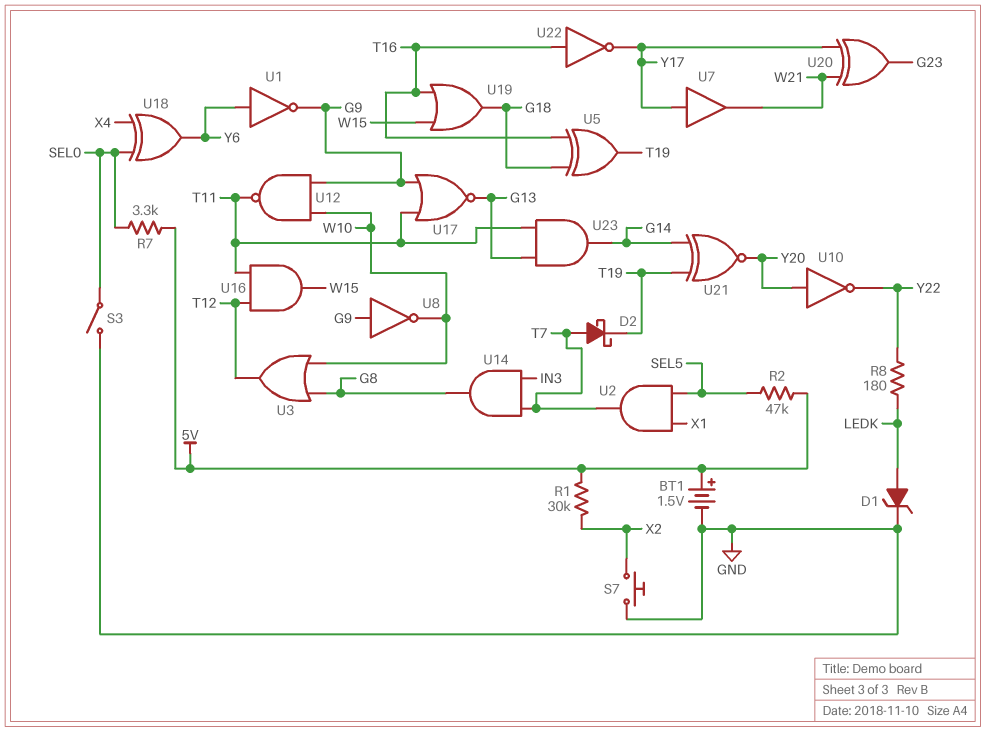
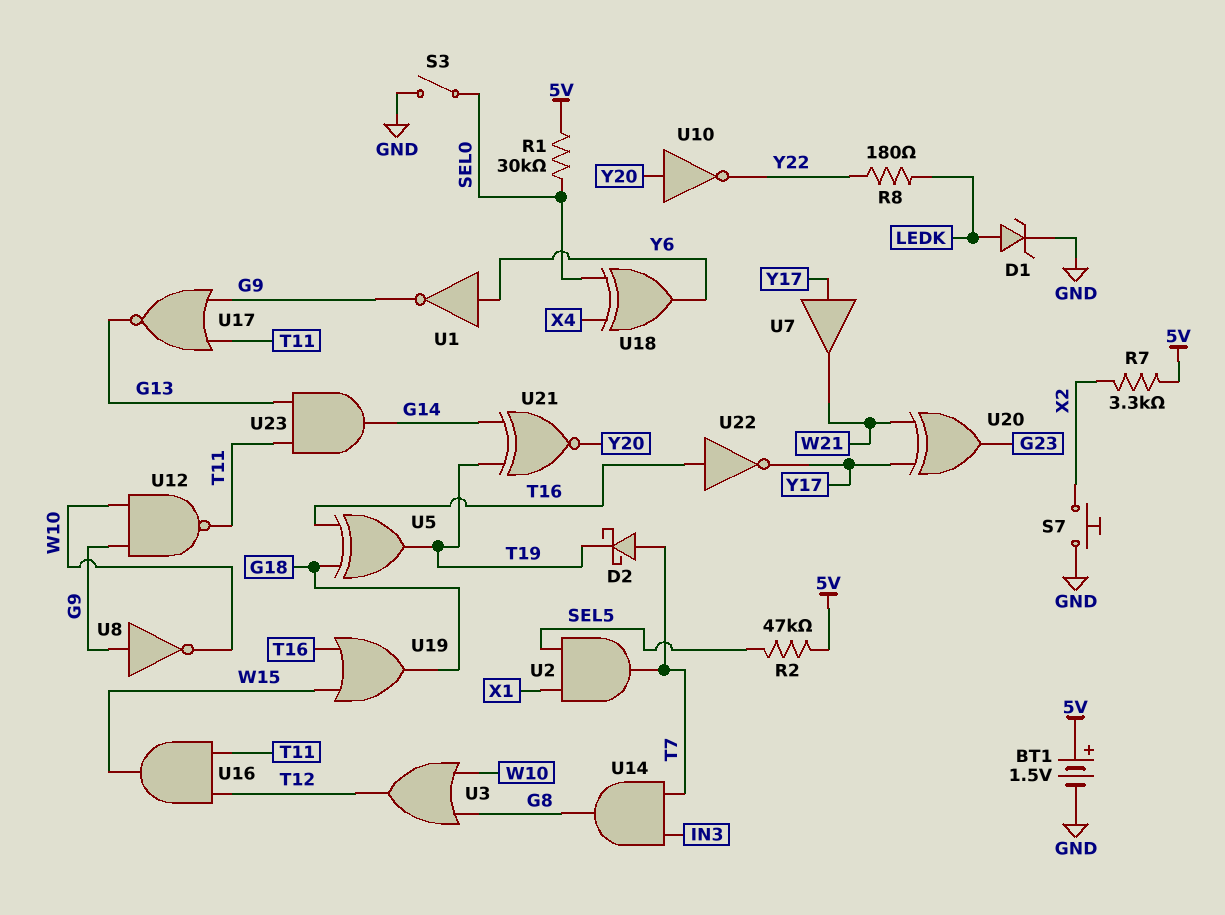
R1: 30k (5V, X2) -> 30k (5V, SEL0)
R7: 3.3k (5V, SEL0) -> 3.3k (5V, X2)

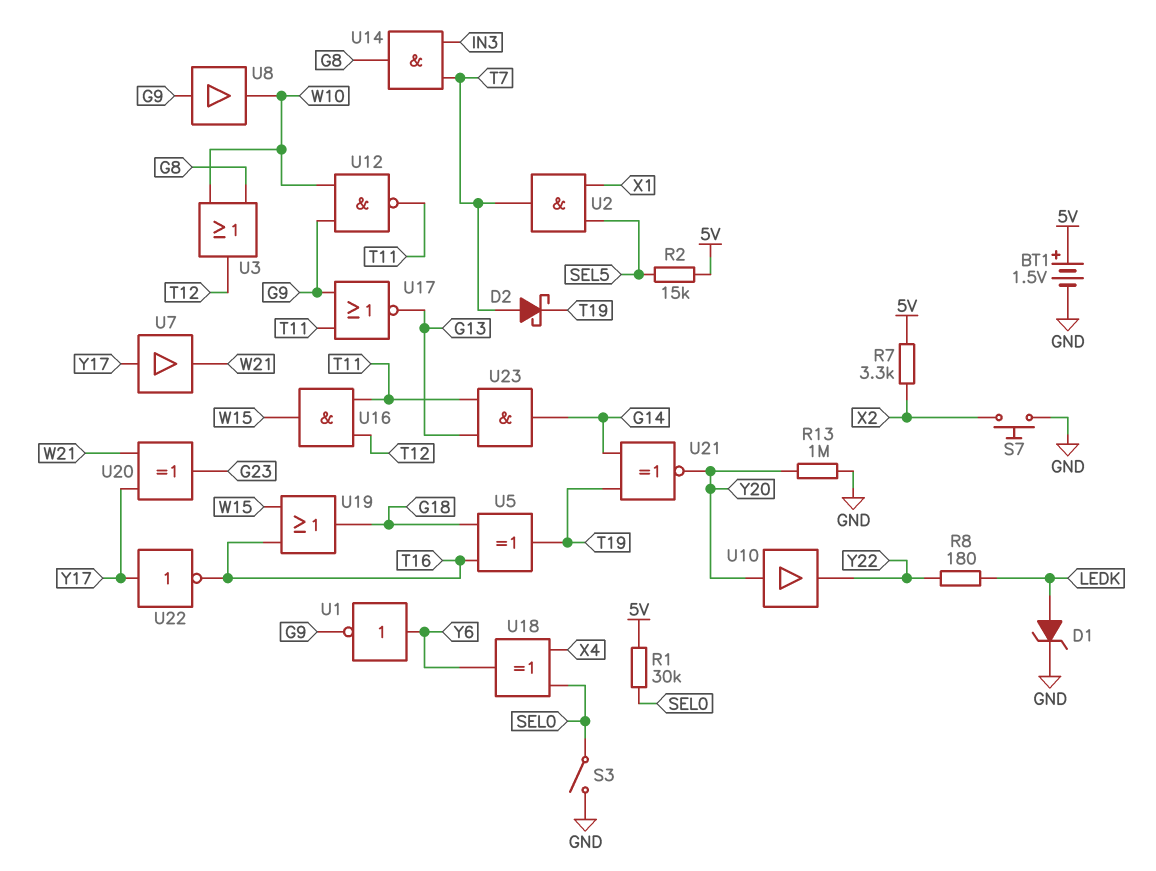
R2: 47k (5V, SEL5) -> 15k (5V, SEL5)
R13: none -> 1M (GND, Y20)
U8: NOT (in G9, out W10) -> buffer (in G9, out W10)
U10: NOT (in Y20, out Y22) -> buffer (in Y20, out Y22)
U22: NOT (in T16, out Y17) -> NOT (in Y17, out T16)

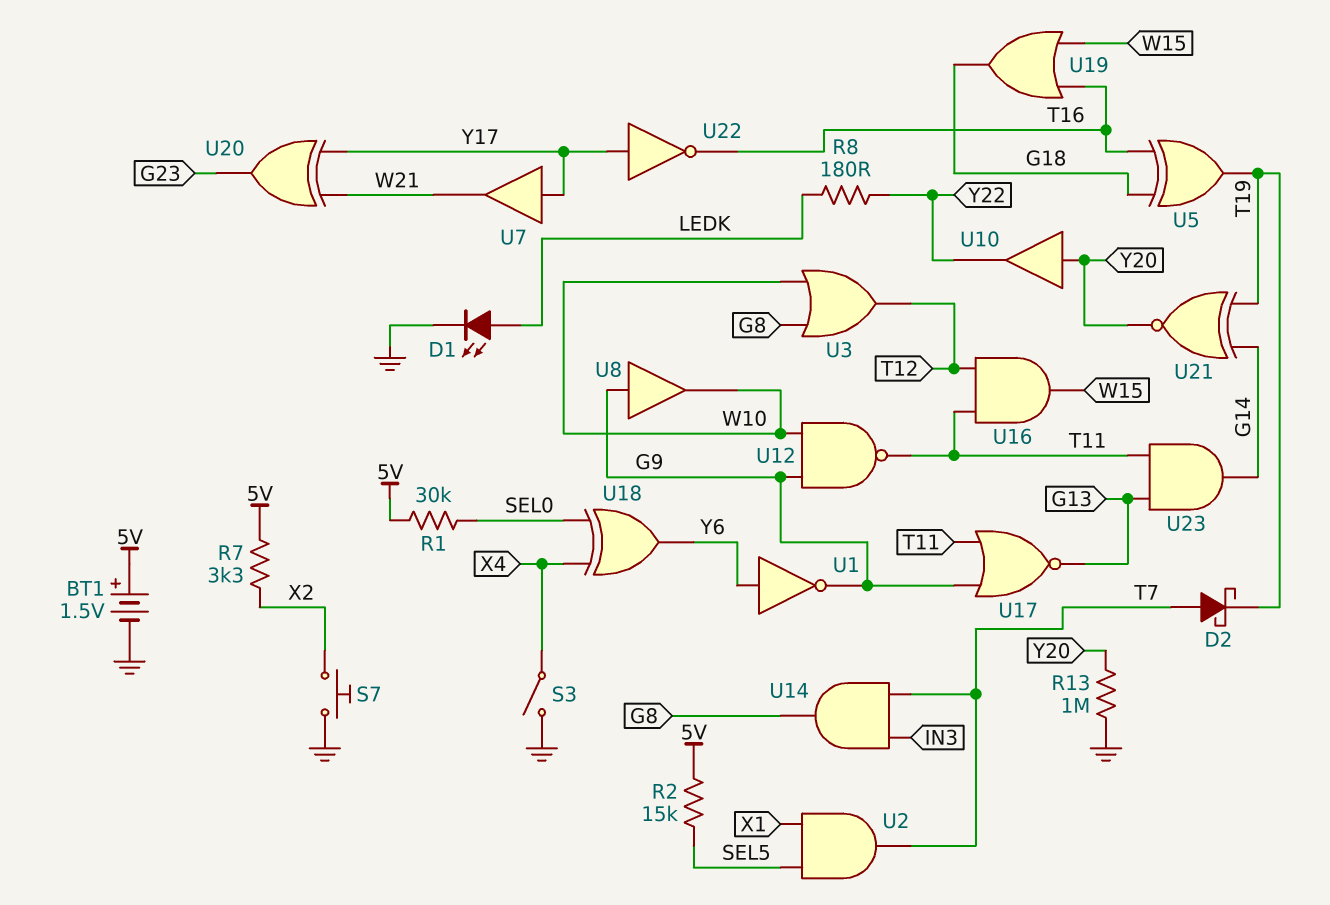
D1: zener (A LEDK, K GND) -> LED (A LEDK, K GND)
S3: switch (GND, SEL0) -> switch (GND, X4)

